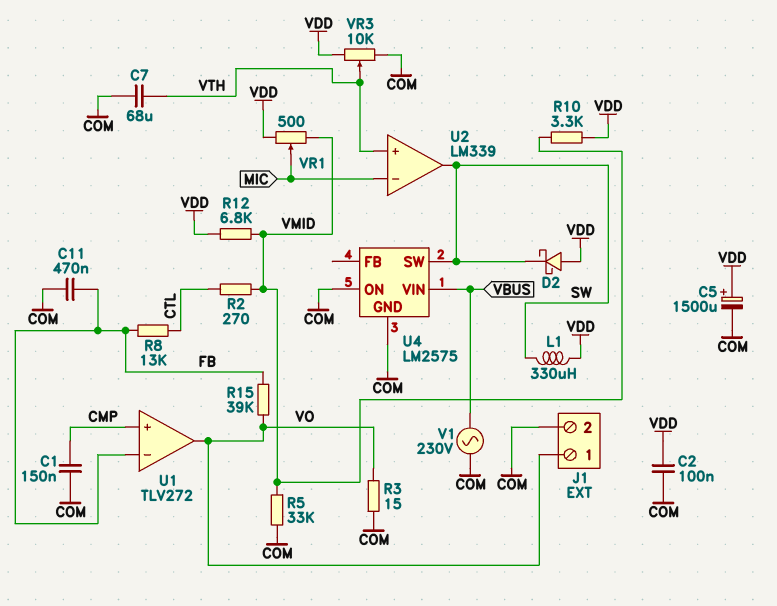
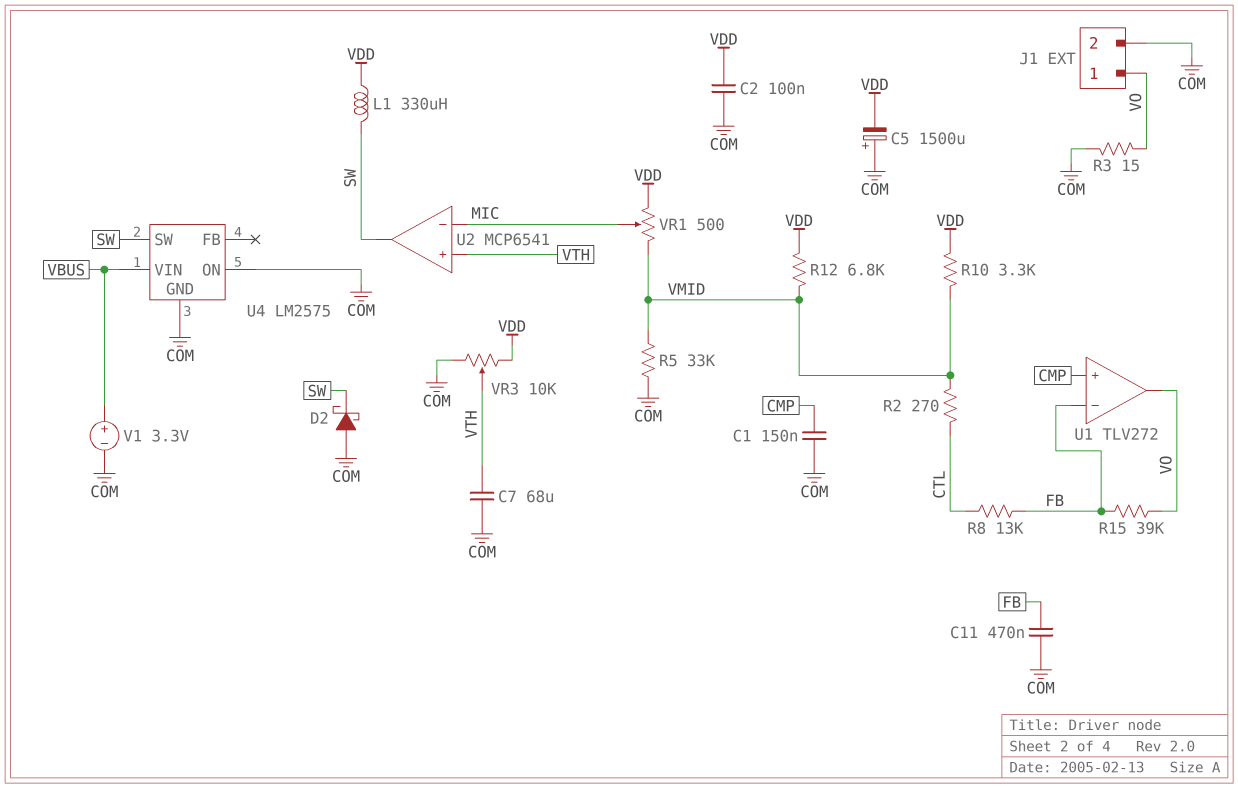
C5: 1500uF (plus VDD, minus COM) -> 1500uF (plus COM, minus VDD)
D2: schottky (A VDD, K SW) -> schottky (A COM, K SW)
U2: LM339 -> MCP6541
V1: AC 230V (COM, VBUS) -> 3.3V (plus VBUS, minus COM)

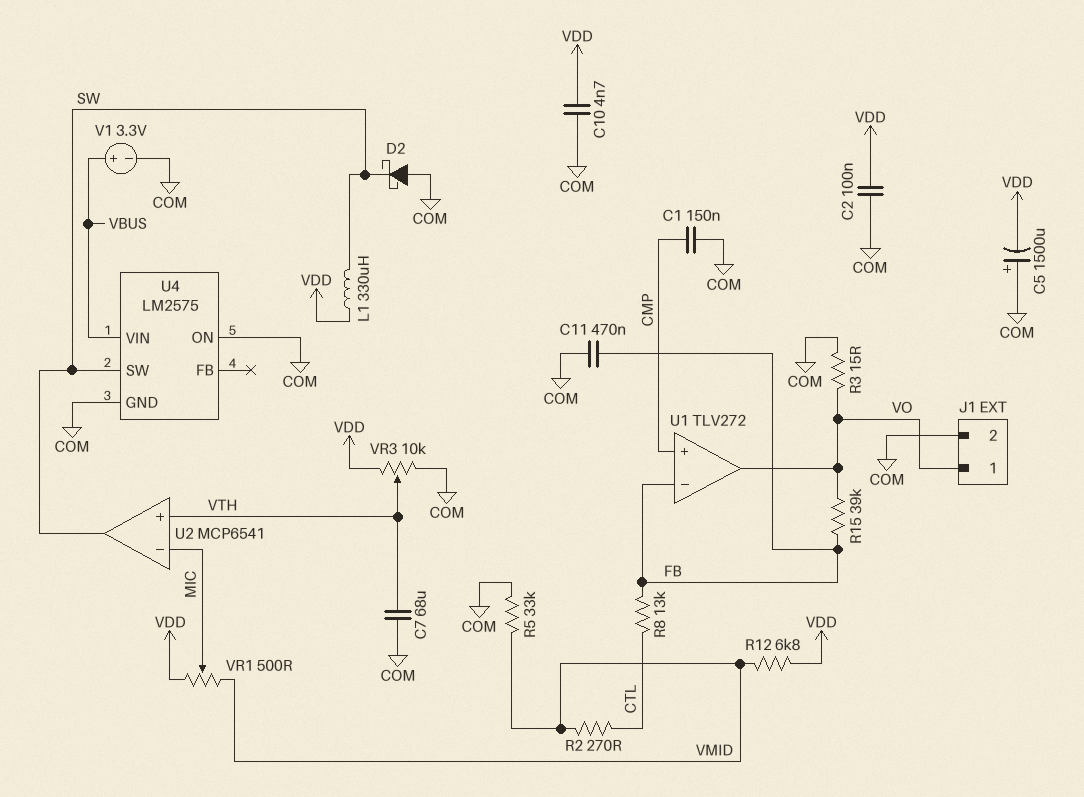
C10: none -> 4.7nF (COM, VDD)
R10: 3.3k (VDD, VMID) -> none

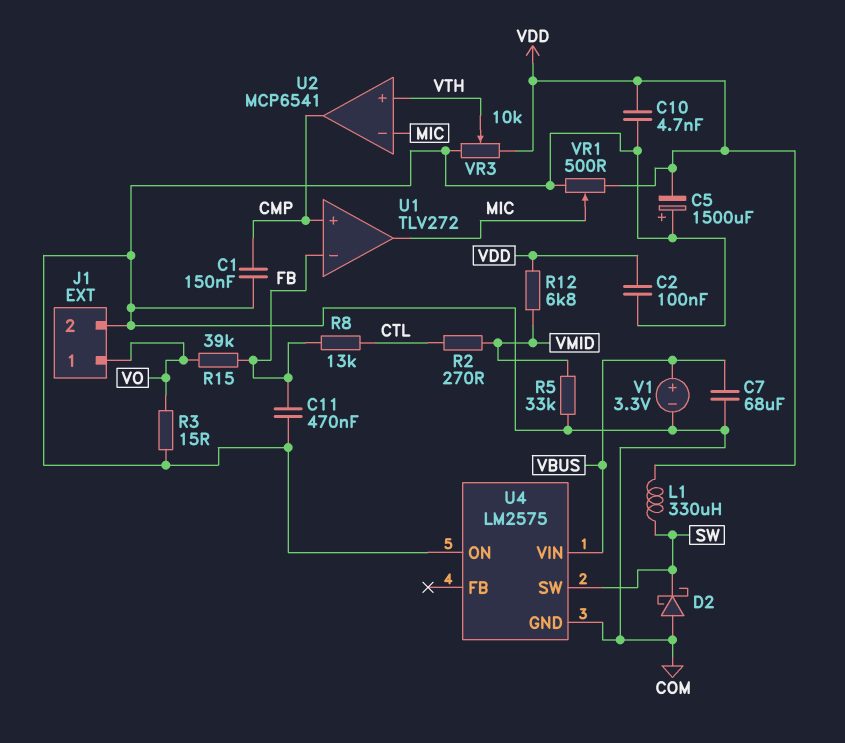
C7: 68uF (COM, VTH) -> 68uF (COM, VBUS)
U1 pin out: VO -> MIC
U2 pin out: SW -> CMP
VR1: 500 (VDD, VMID, wiper MIC) -> 500 (COM, VDD, wiper MIC)

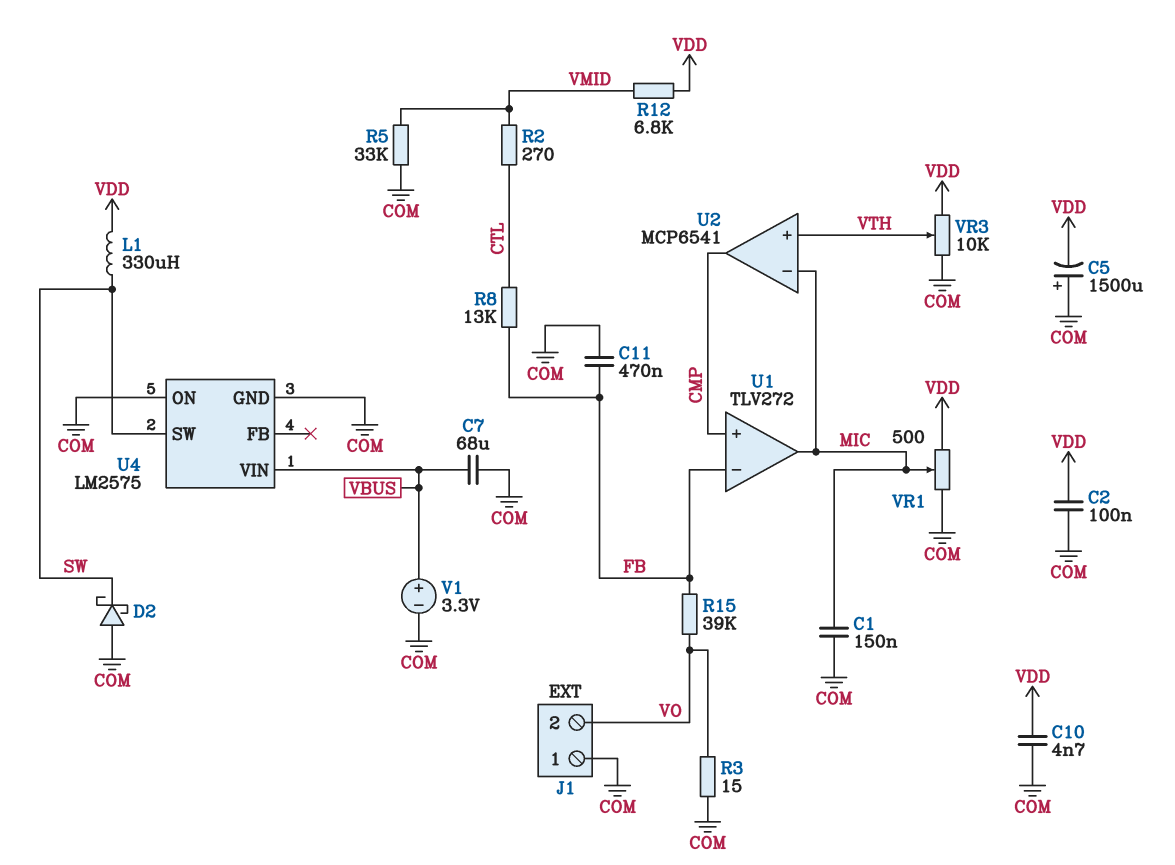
C1: 150nF (CMP, COM) -> 150nF (COM, MIC)
J1 pin 1: VO -> COM
J1 pin 2: COM -> VO

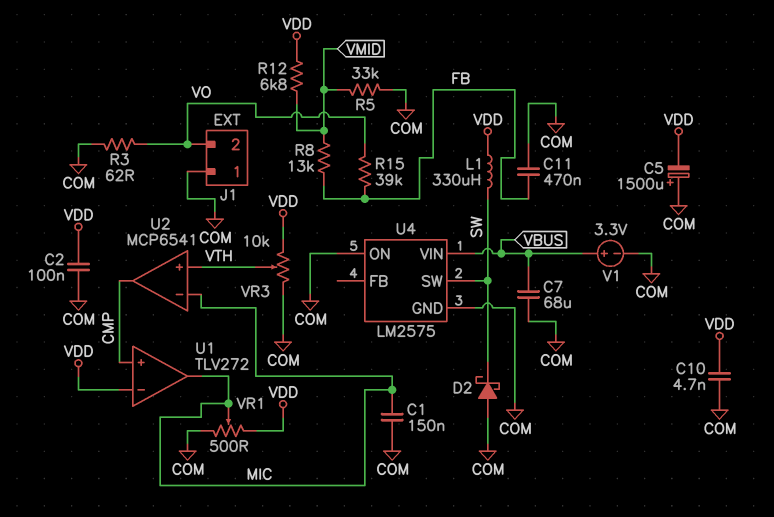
R2: 270 (CTL, VMID) -> none
R3: 15 (COM, VO) -> 62 (COM, VO)
R8: 13k (CTL, FB) -> 13k (FB, VMID)
U1 pin in-: FB -> VDD

